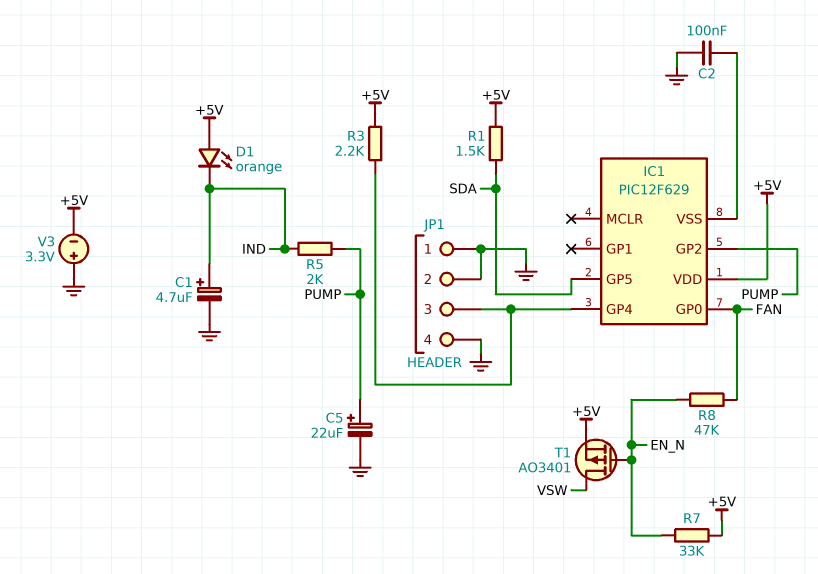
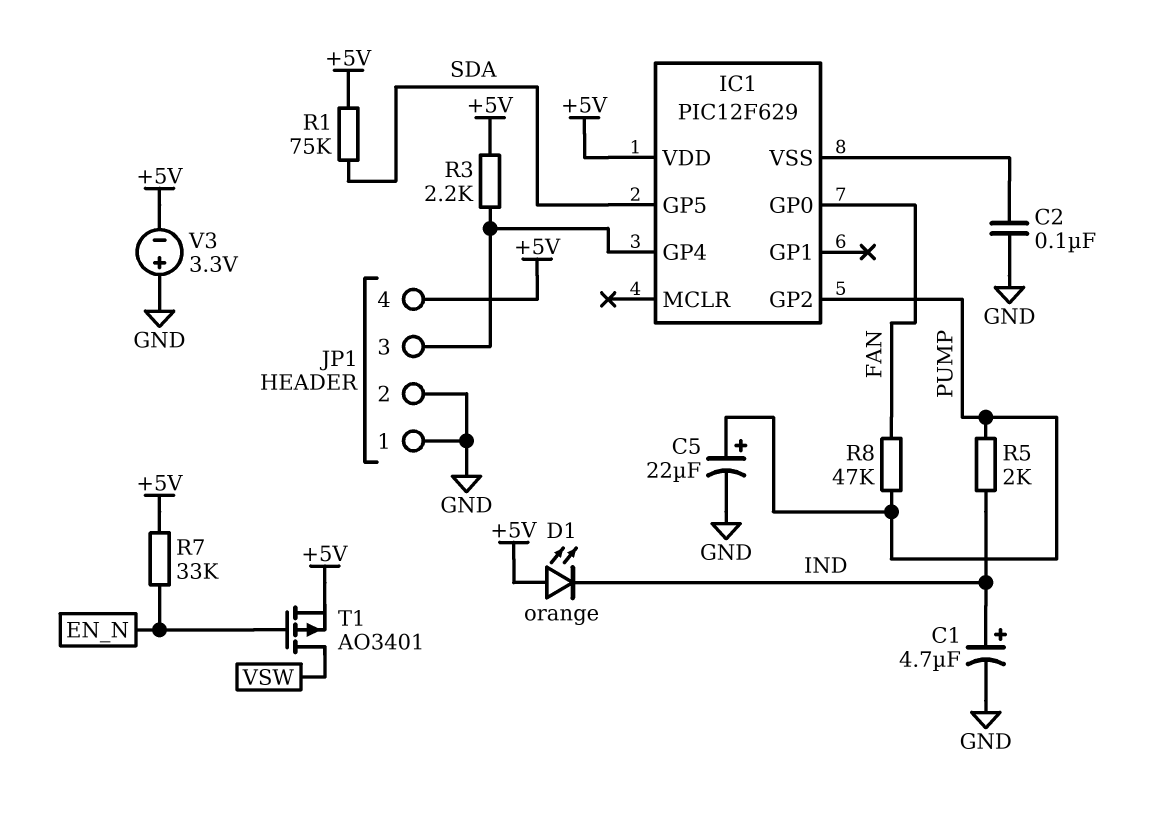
JP1 pin 4: GND -> +5V
R1: 1.5k (+5V, SDA) -> 75k (+5V, SDA)
R8: 47k (EN_N, FAN) -> 47k (FAN, PUMP)

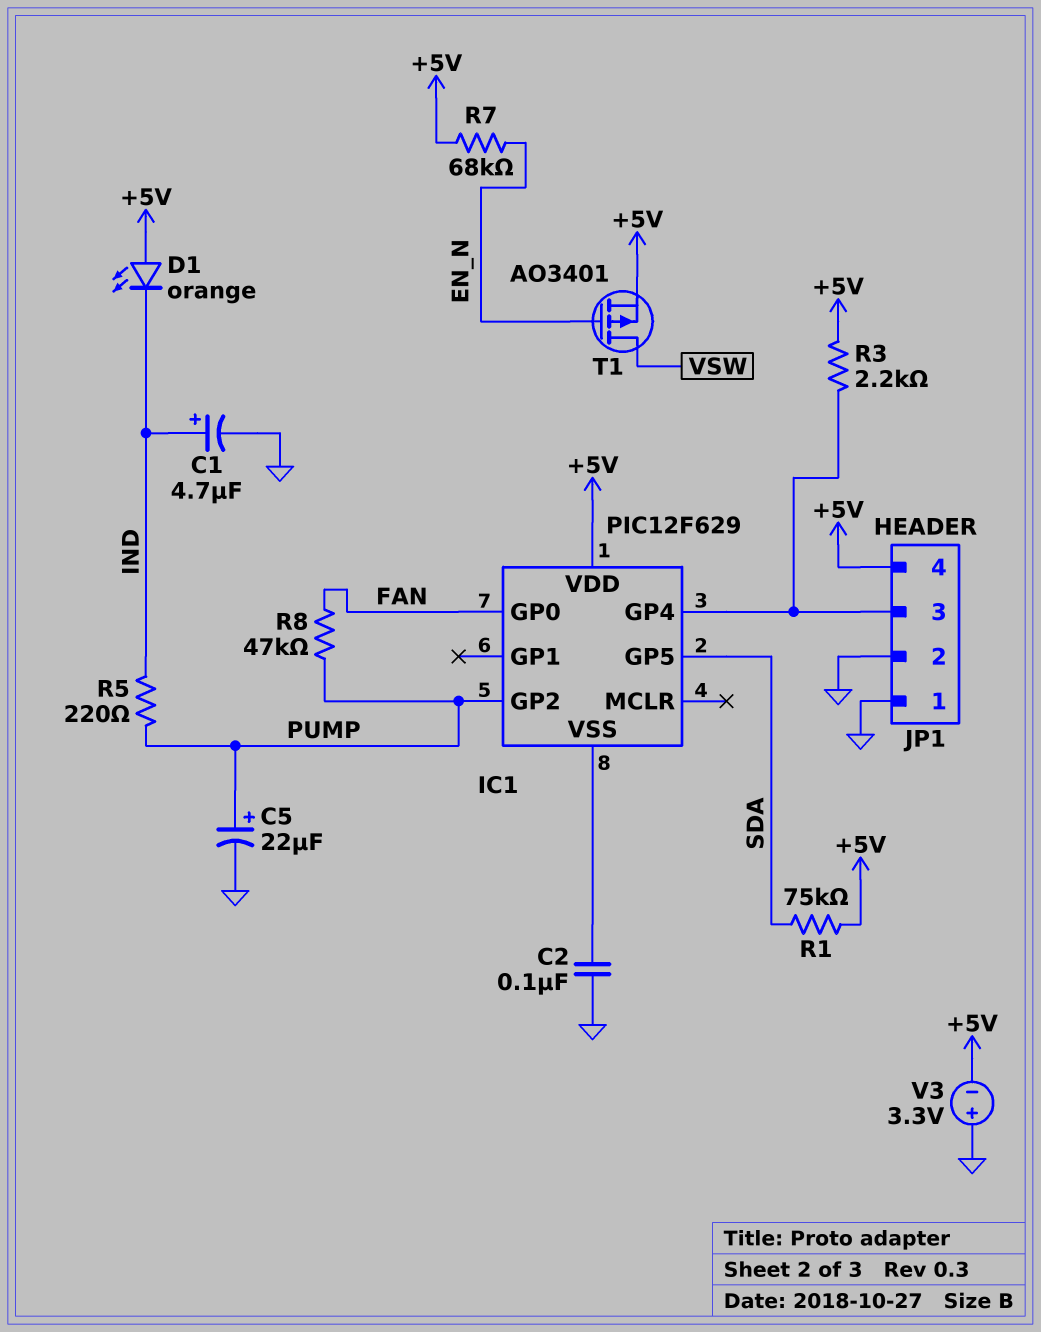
R5: 2k (IND, PUMP) -> 220 (IND, PUMP)
R7: 33k (+5V, EN_N) -> 68k (+5V, EN_N)

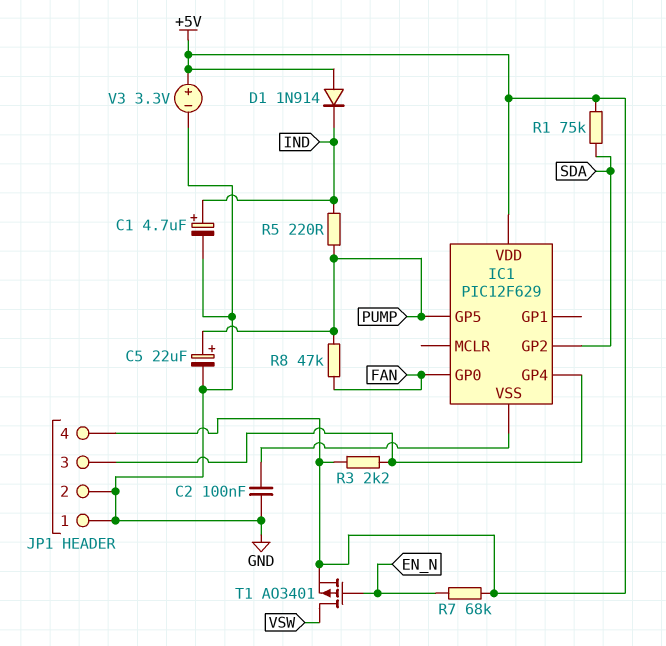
D1: LED orange (A +5V, K IND) -> diode 1N914 (A +5V, K IND)
IC1 pin GP2: PUMP -> SDA
IC1 pin GP5: SDA -> PUMP
V3: 3.3V (plus GND, minus +5V) -> 3.3V (plus +5V, minus GND)

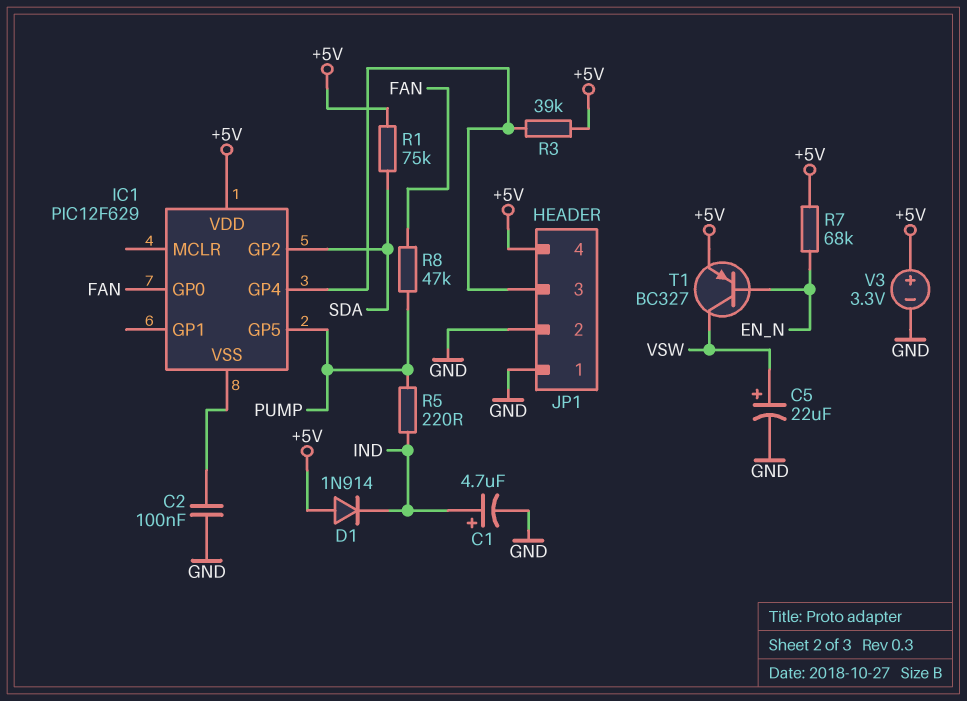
C5: 22uF (plus PUMP, minus GND) -> 22uF (plus VSW, minus GND)
R3: 2.2k (+5V, IC1/GP4) -> 39k (+5V, IC1/GP4)
T1: PMOS AO3401 (G EN_N, D VSW, S +5V) -> PNP BC327 (B EN_N, C VSW, E +5V)

